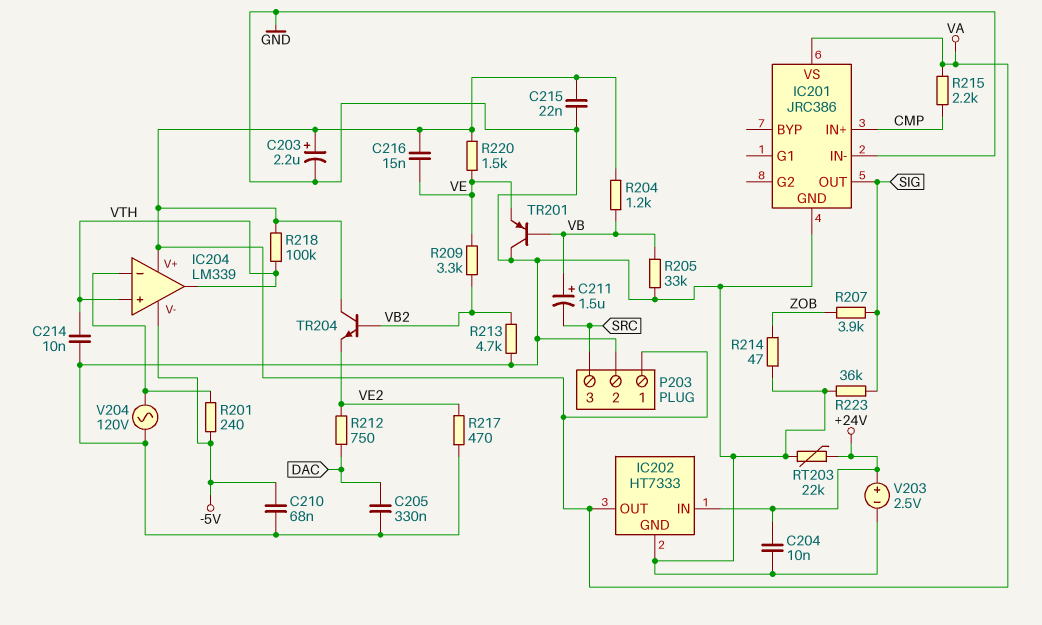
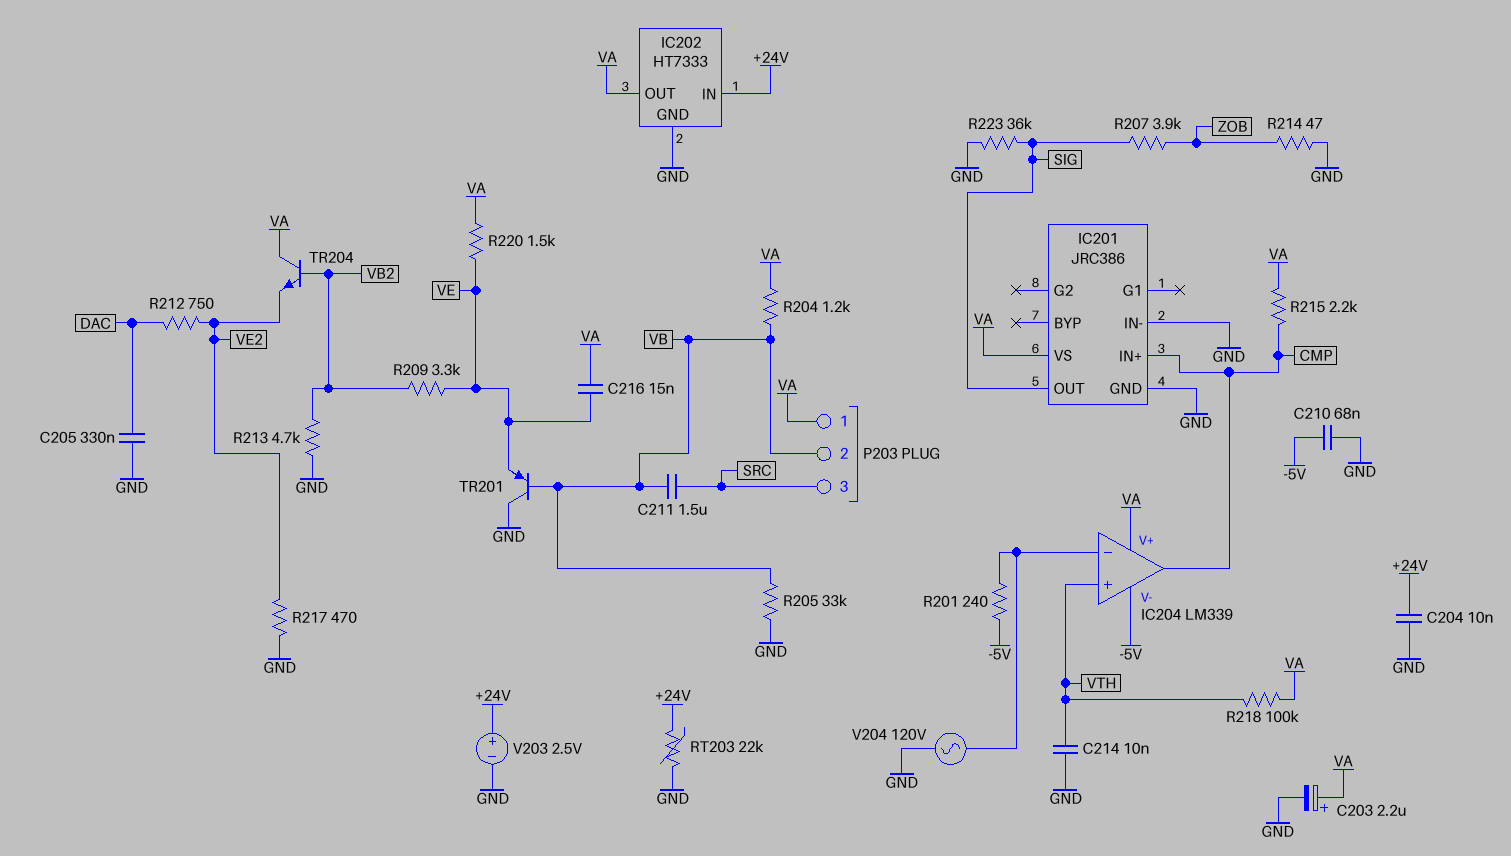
C211: 1.5uF (plus VB, minus SRC) -> 1.5uF (SRC, VB)
C215: 22nF (GND, VA) -> none
IC204 pin out: VTH -> CMP
P203 pin 2: GND -> VB

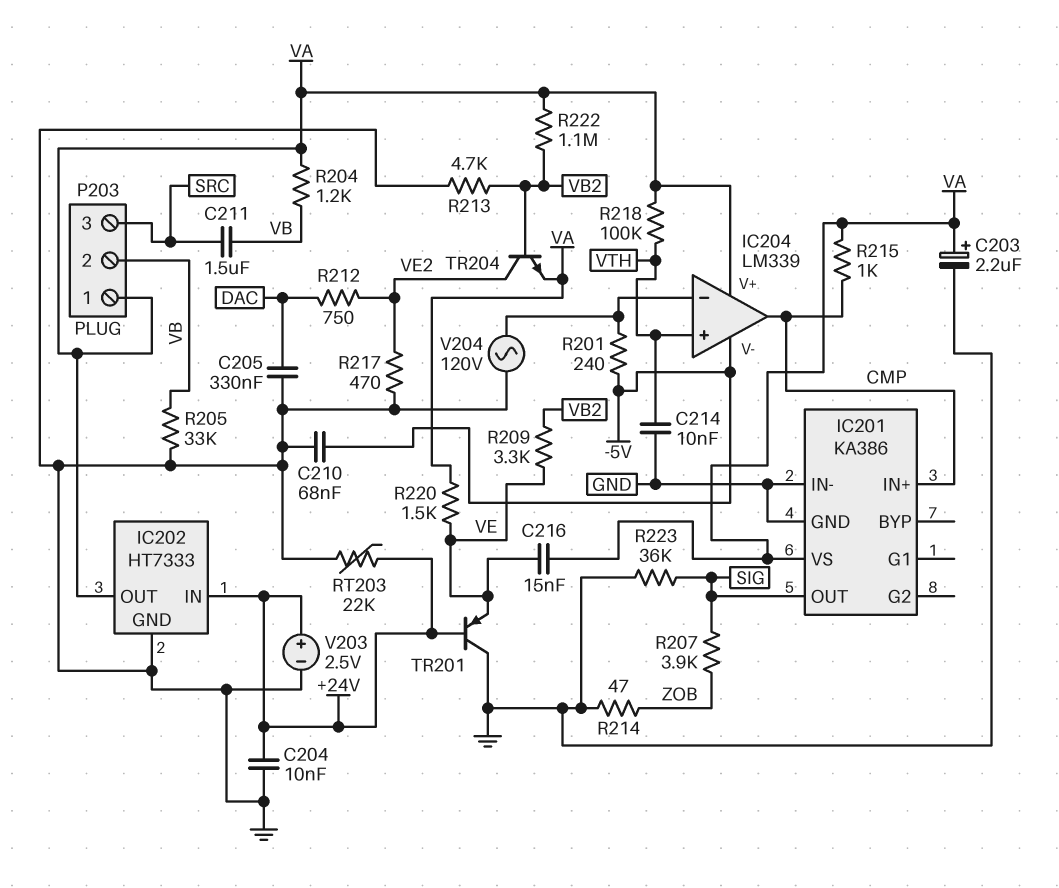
IC201: JRC386 -> KA386
R215: 2.2k (CMP, VA) -> 1k (CMP, VA)
R222: none -> 1.1M (VA, VB2)
TR201: PNP (B VB, C GND, E VE) -> PNP (B +24V, C GND, E VE)
TR204: NPN (B VB2, C VA, E VE2) -> NPN (B VB2, C VE2, E VA)

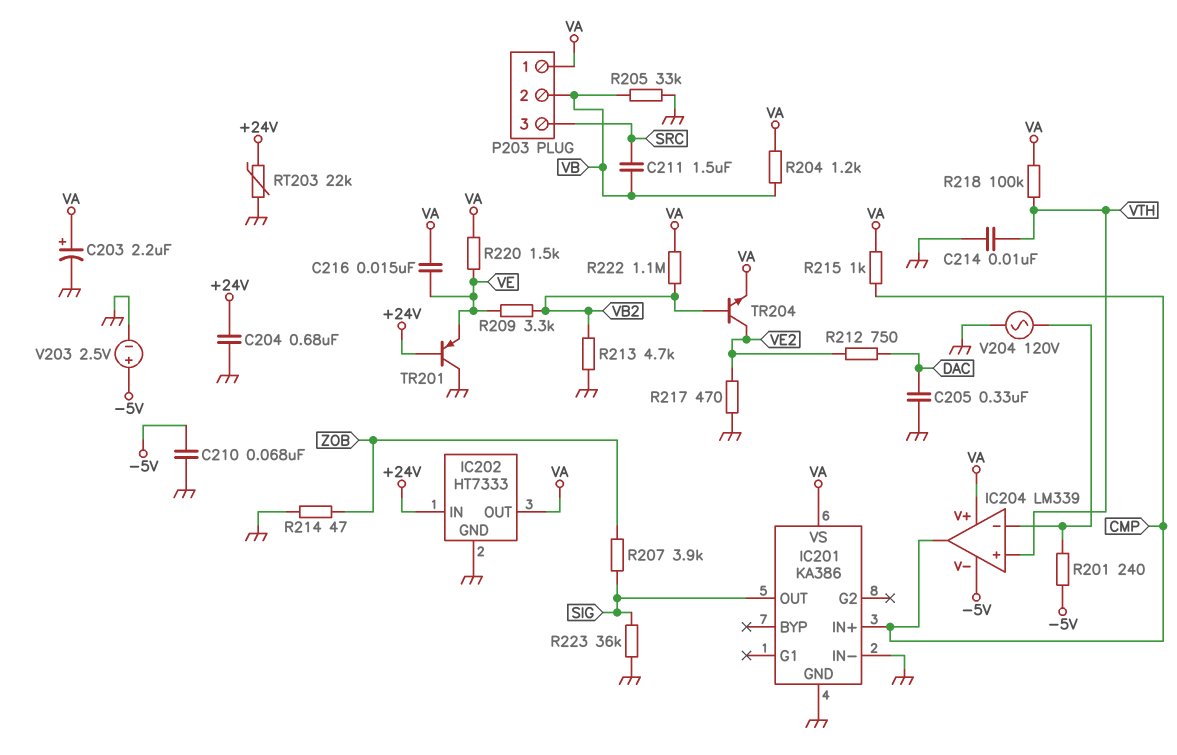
C204: 10nF (+24V, GND) -> 680nF (+24V, GND)
V203: 2.5V (plus +24V, minus GND) -> 2.5V (plus -5V, minus GND)

